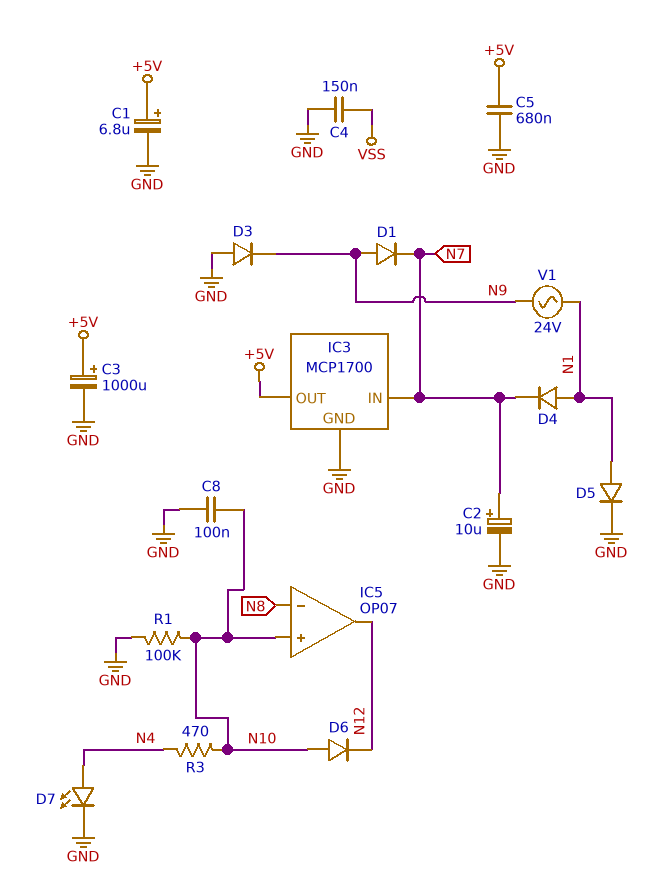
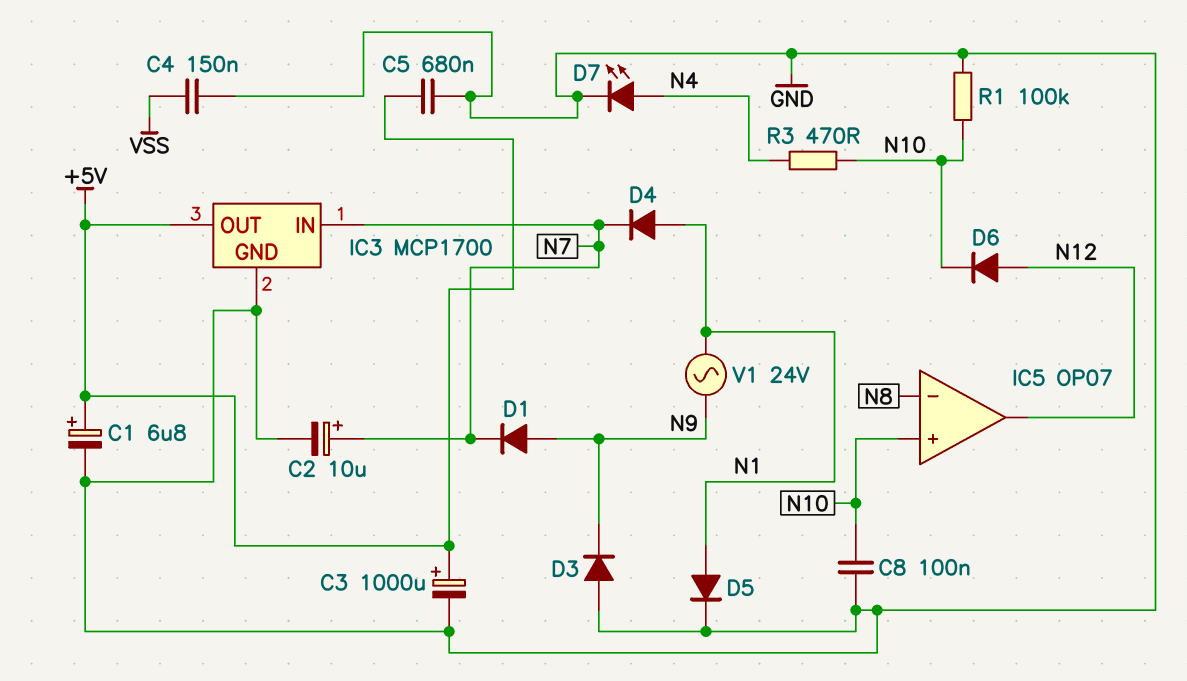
D6: diode (A N10, K N12) -> diode (A N12, K N10)

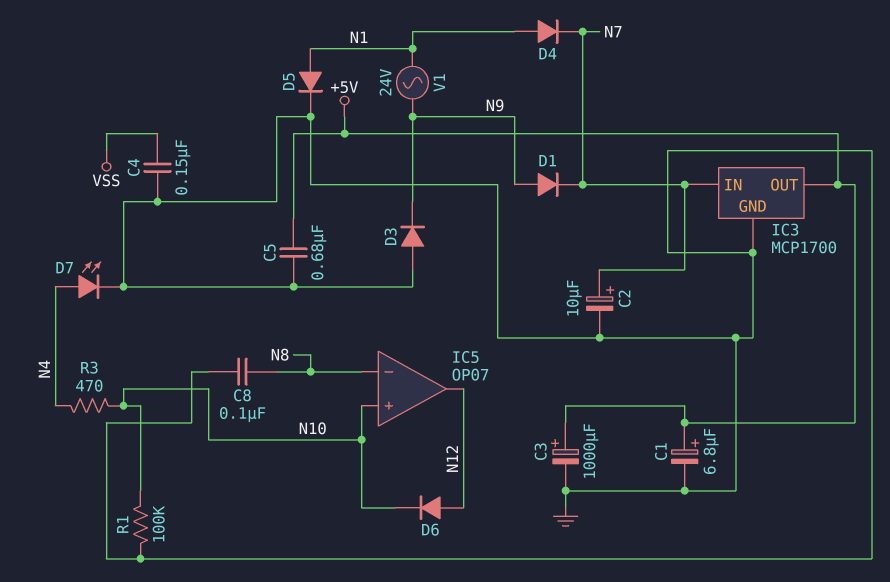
C8: 100nF (GND, N10) -> 100nF (GND, N8)

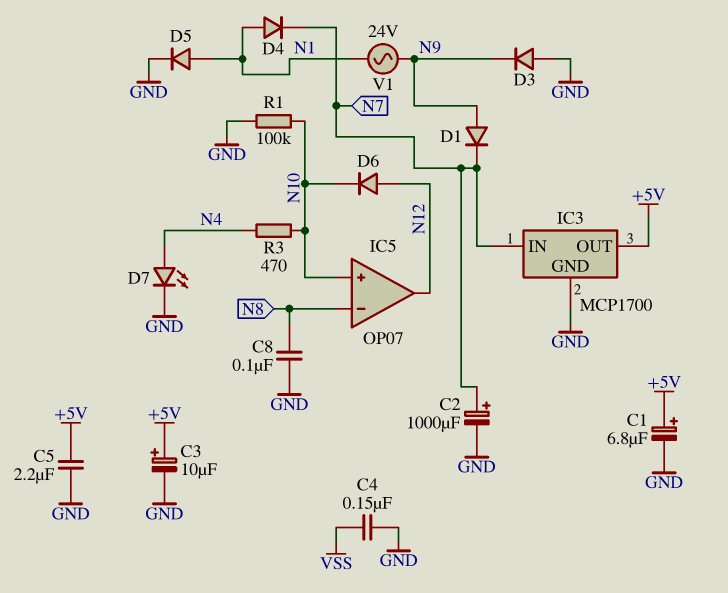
C2: 10uF (plus N7, minus GND) -> 1000uF (plus N7, minus GND)
C3: 1000uF (plus +5V, minus GND) -> 10uF (plus +5V, minus GND)
C5: 680nF (+5V, GND) -> 2.2uF (+5V, GND)

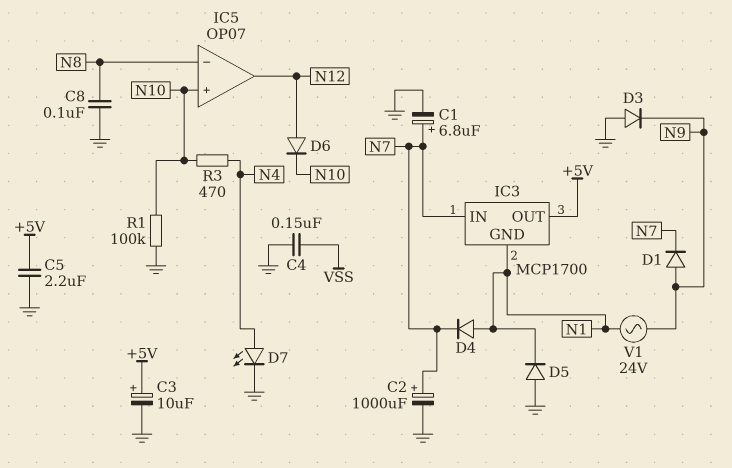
C1: 6.8uF (plus +5V, minus GND) -> 6.8uF (plus N7, minus GND)
D5: diode (A N1, K GND) -> diode (A GND, K N1)
IC3 pin GND: GND -> N1

